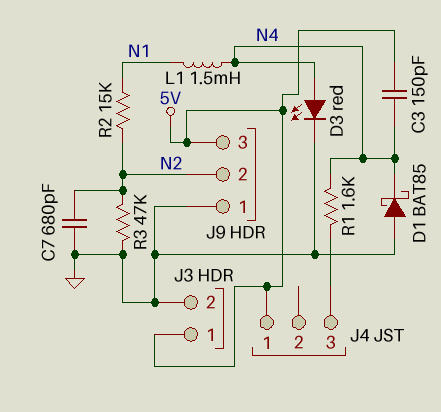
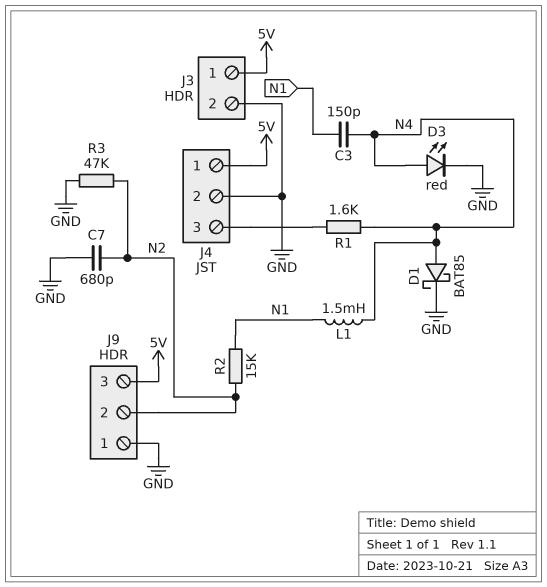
C3: 150pF (5V, N4) -> 150pF (N1, N4)
D1: schottky BAT85 (A GND, K N4) -> schottky BAT85 (A N4, K GND)
J4 pin 2: none -> GND

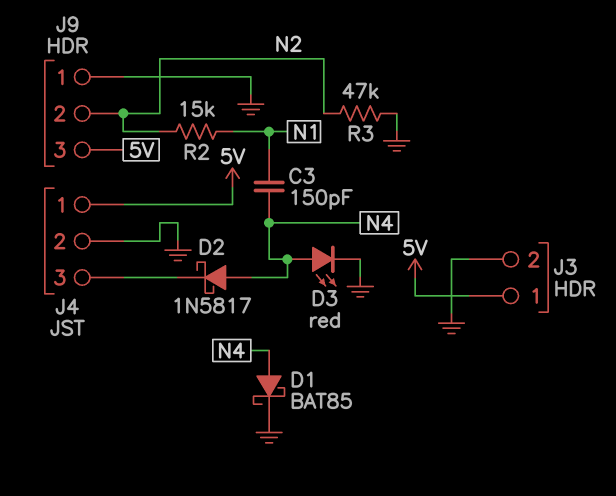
C7: 680pF (GND, N2) -> none
D2: none -> schottky 1N5817 (A N4, K J4/3)
L1: 1.5mH (N1, N4) -> none
R1: 1.6k (J4/3, N4) -> none

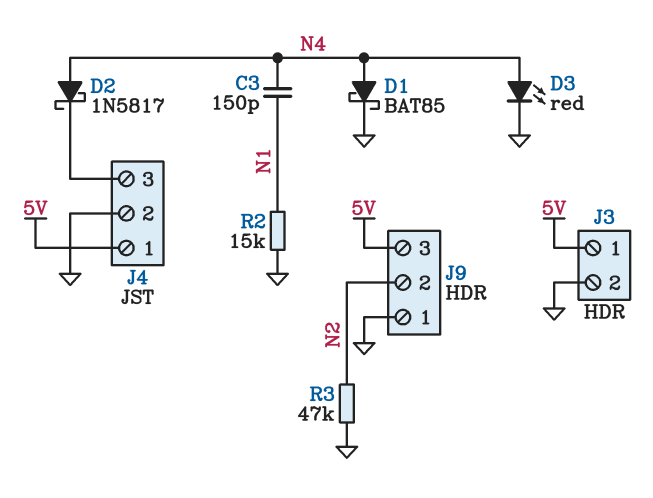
R2: 15k (N1, N2) -> 15k (GND, N1)

